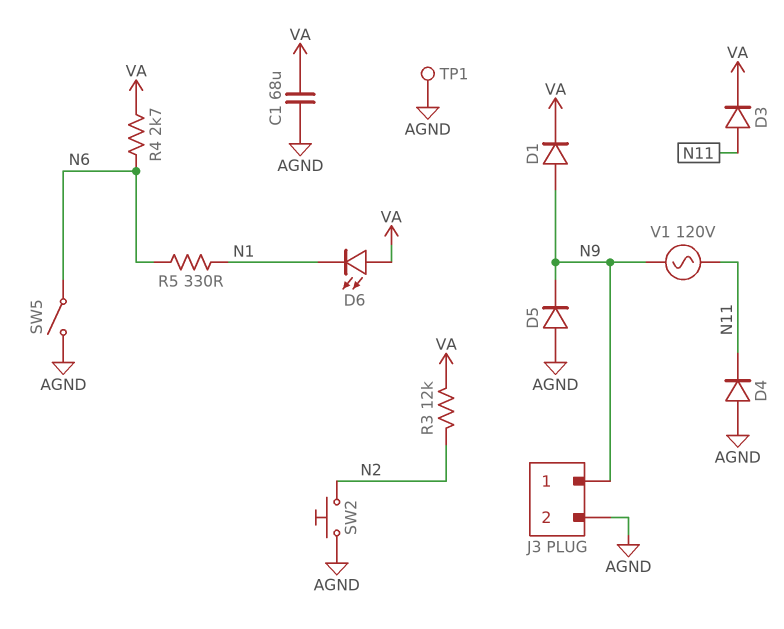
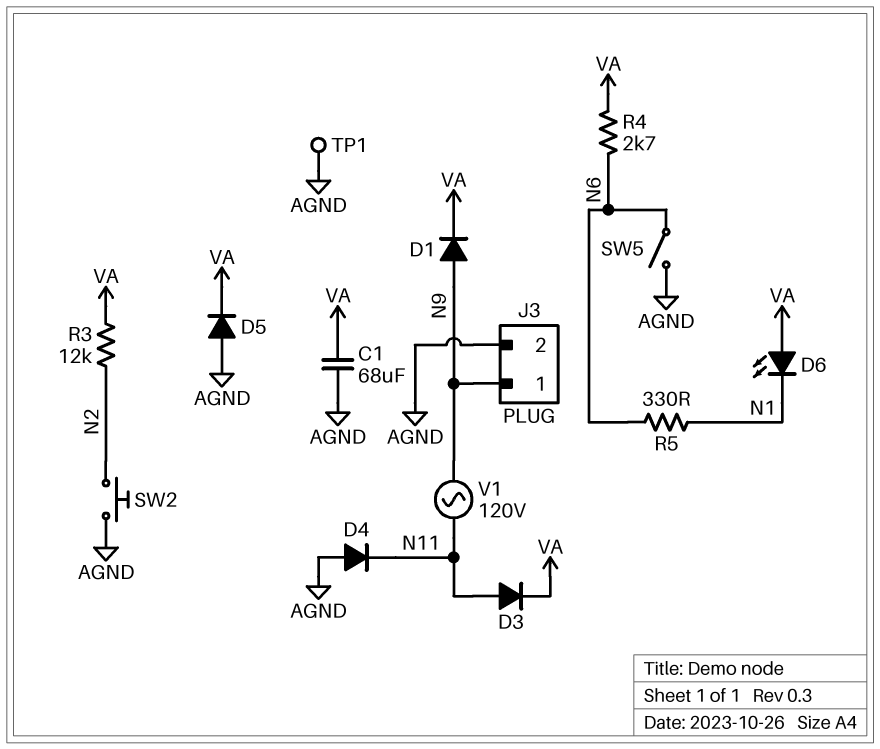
D5: diode (A AGND, K N9) -> diode (A AGND, K VA)

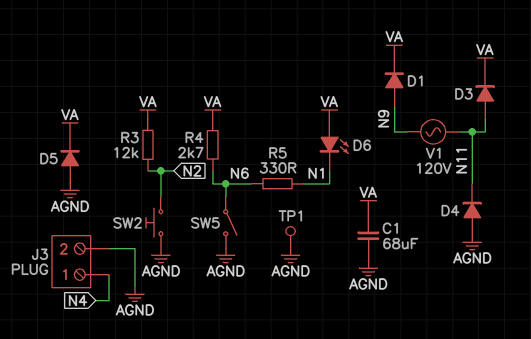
J3 pin 1: N9 -> N4

